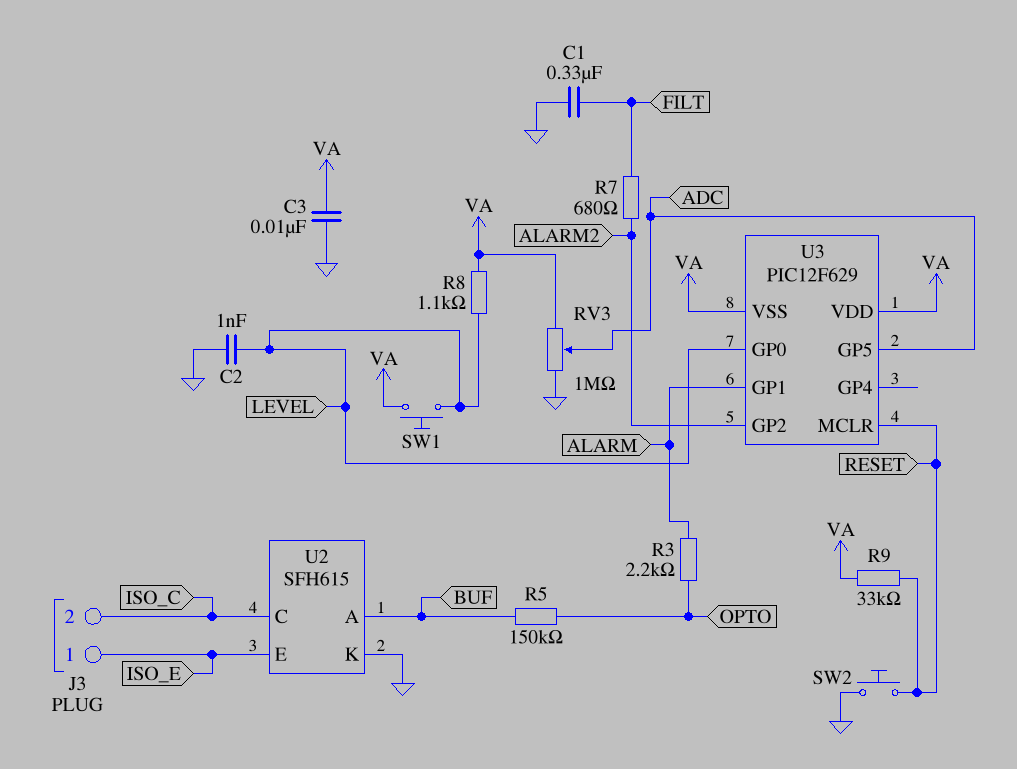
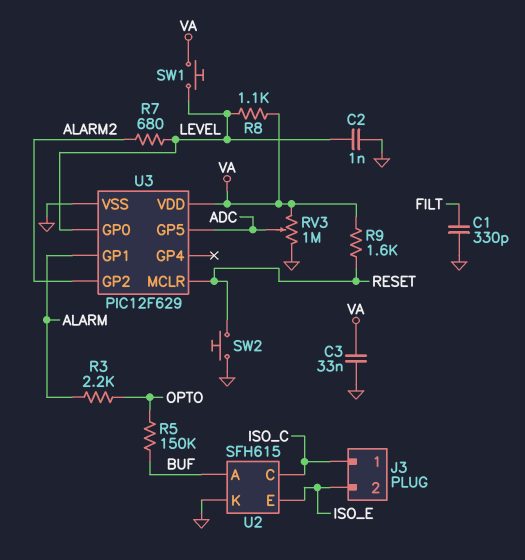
C1: 330nF (FILT, GND) -> 330pF (FILT, GND)
C3: 10nF (GND, VA) -> 33nF (GND, VA)
J3 pin 1: ISO_E -> ISO_C
J3 pin 2: ISO_C -> ISO_E
R7: 680 (ALARM2, FILT) -> 680 (ALARM2, LEVEL)
R9: 33k (RESET, VA) -> 1.6k (RESET, VA)
U3 pin VSS: VA -> GND

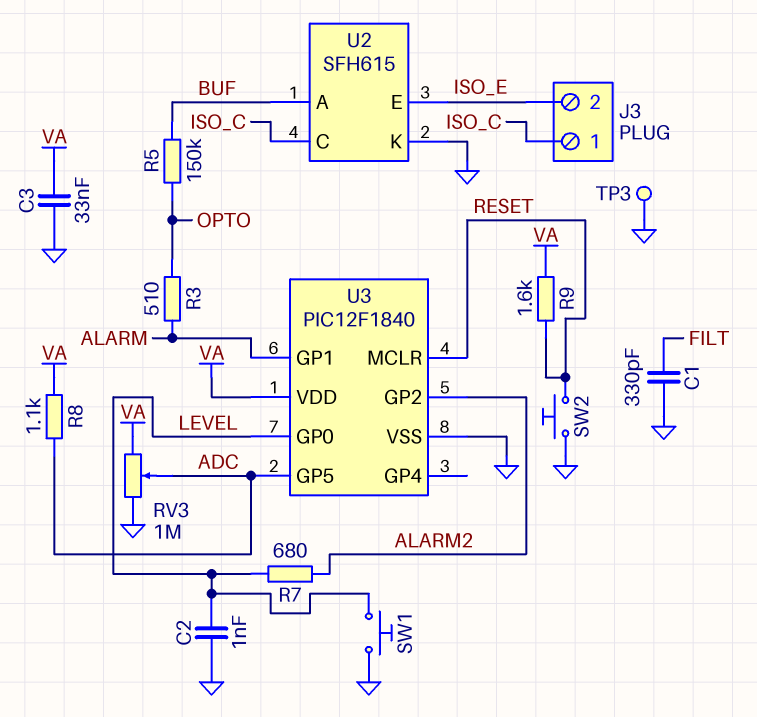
R3: 2.2k (ALARM, OPTO) -> 510 (ALARM, OPTO)
R8: 1.1k (LEVEL, VA) -> 1.1k (ADC, VA)
SW1: button (LEVEL, VA) -> button (GND, LEVEL)
TP3: none -> test point (GND)
U3: PIC12F629 -> PIC12F1840

